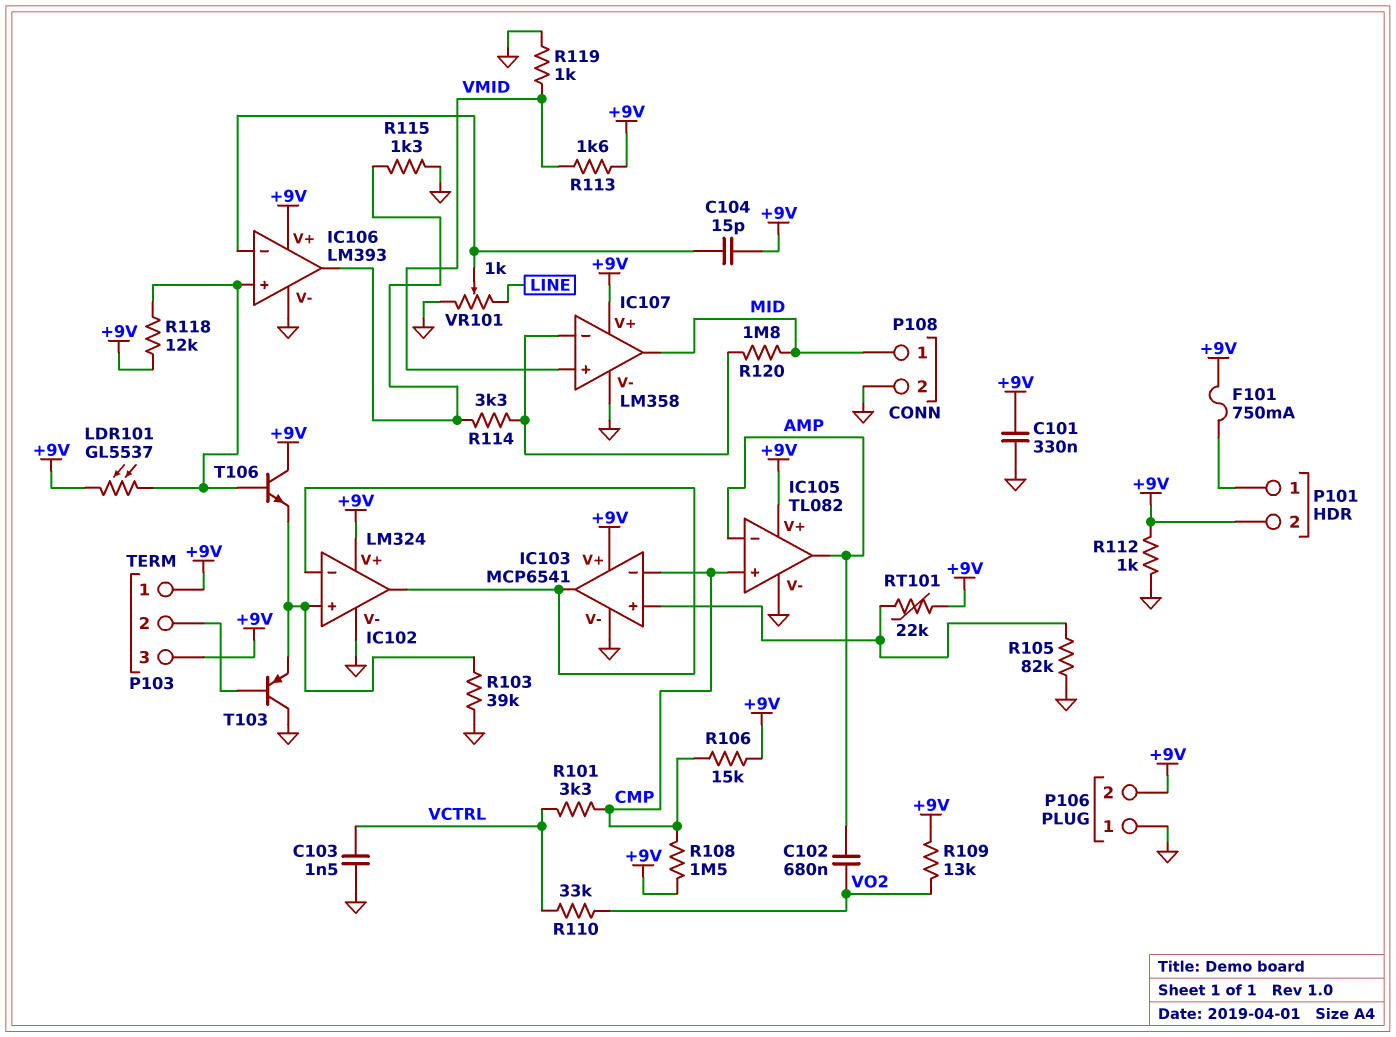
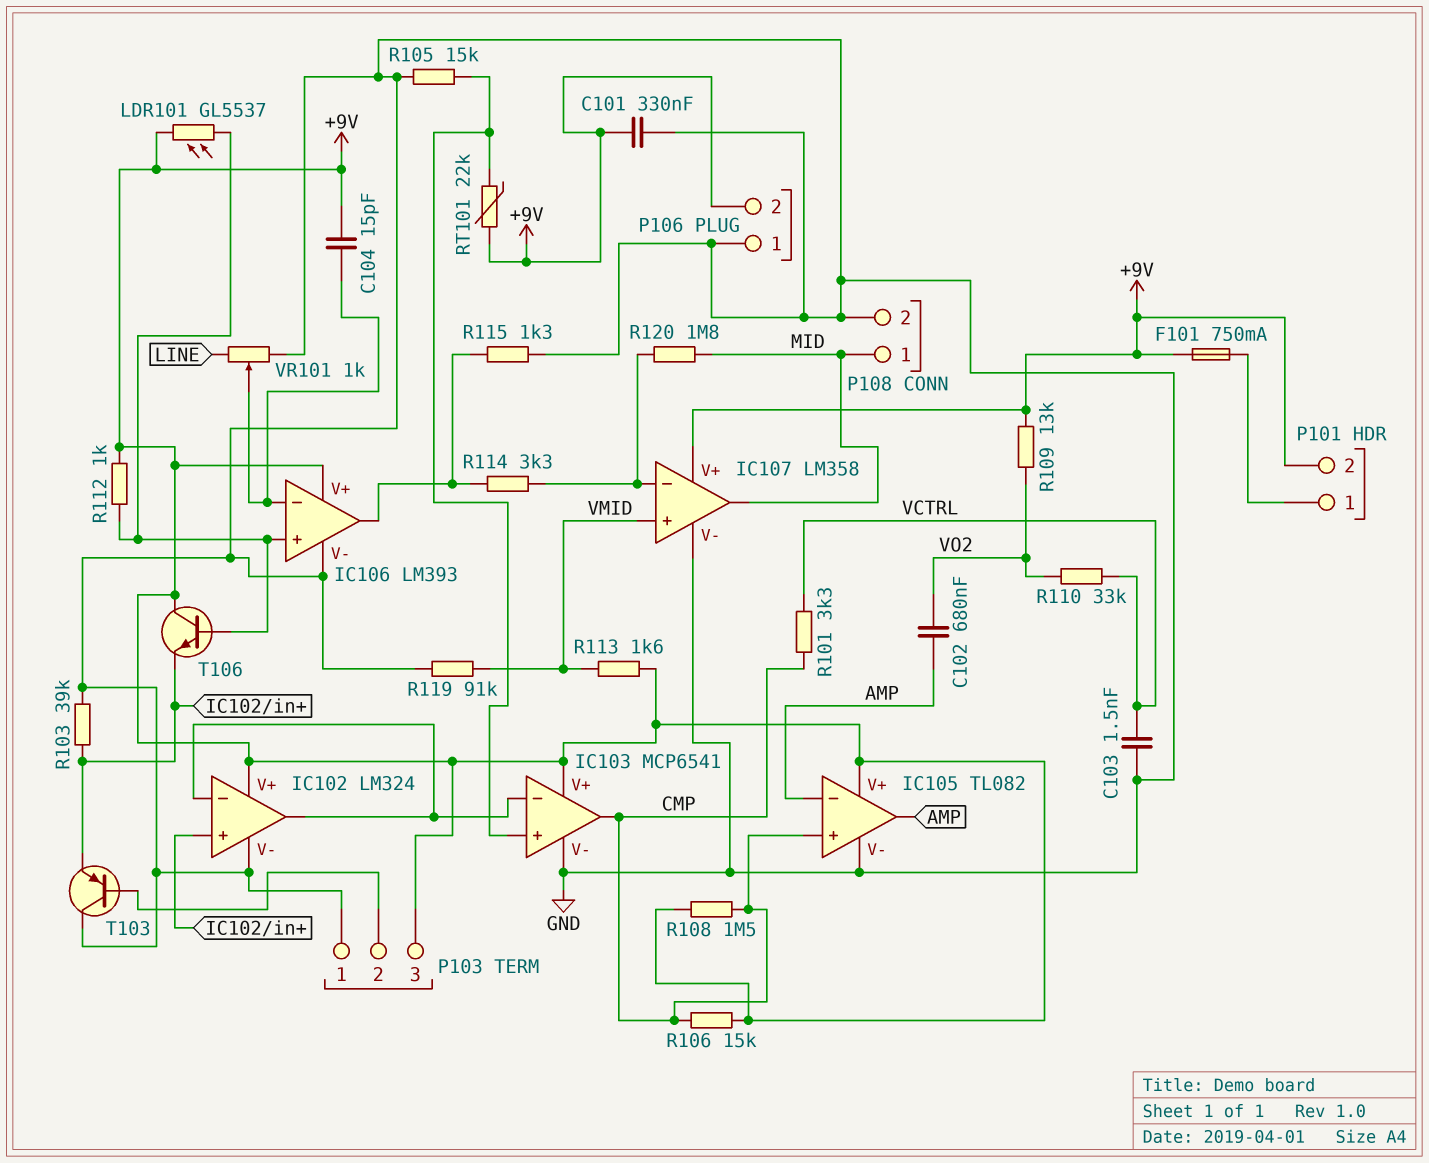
IC103 pin in-: CMP -> IC102/in-
IC103 pin out: IC102/in- -> CMP
P103 pin 1: +9V -> GND
R105: 82k (GND, IC103/in+) -> 15k (GND, IC103/in+)
R112: 1k (+9V, GND) -> 1k (+9V, IC106/in+)
R118: 12k (+9V, IC106/in+) -> none
R119: 1k (GND, VMID) -> 91k (GND, VMID)

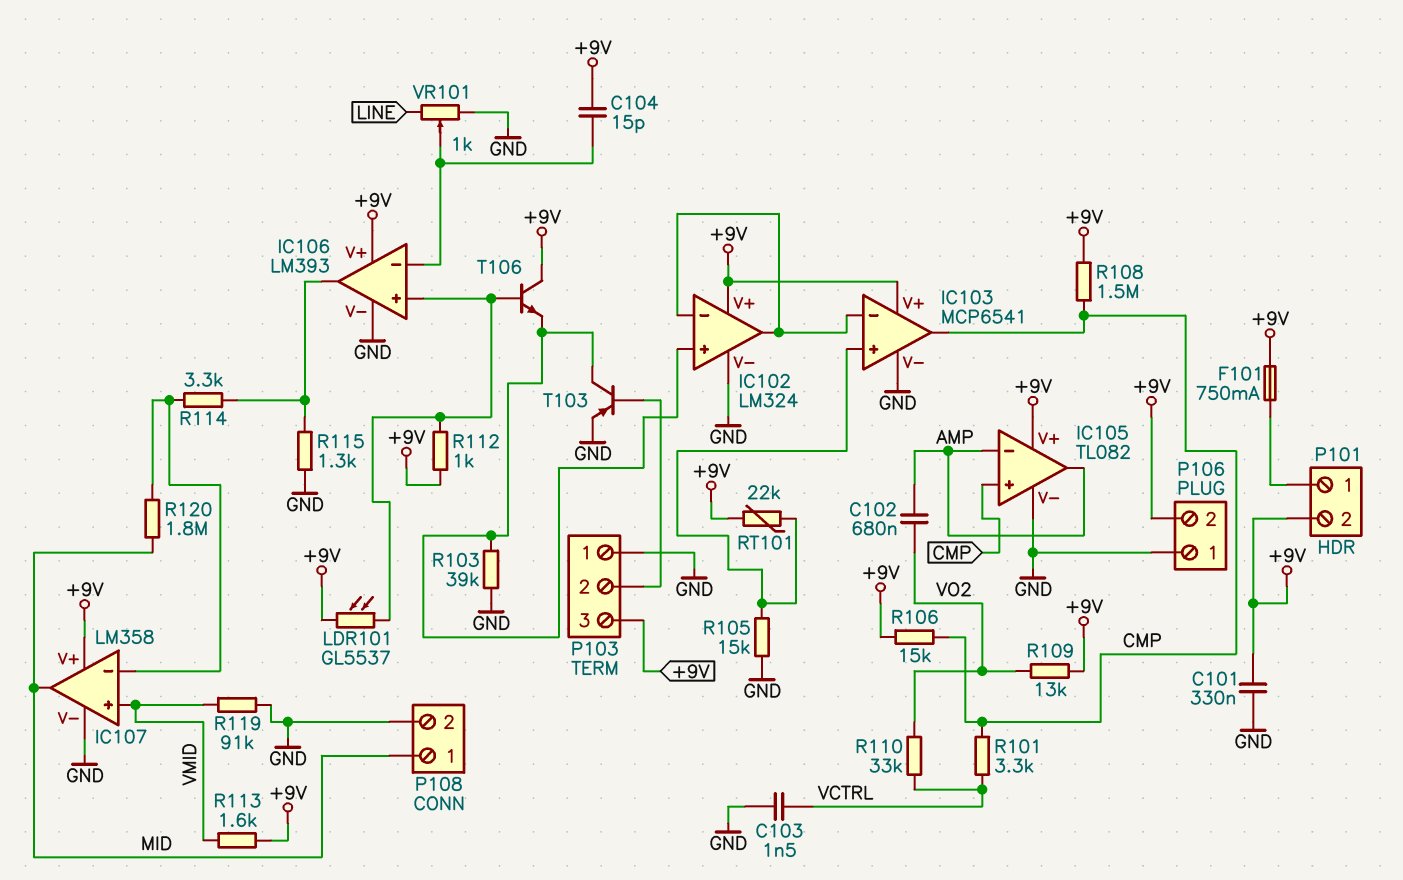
T103: PNP (B P103/2, C GND, E IC102/in+) -> PNP (B P103/2, C IC102/in+, E GND)

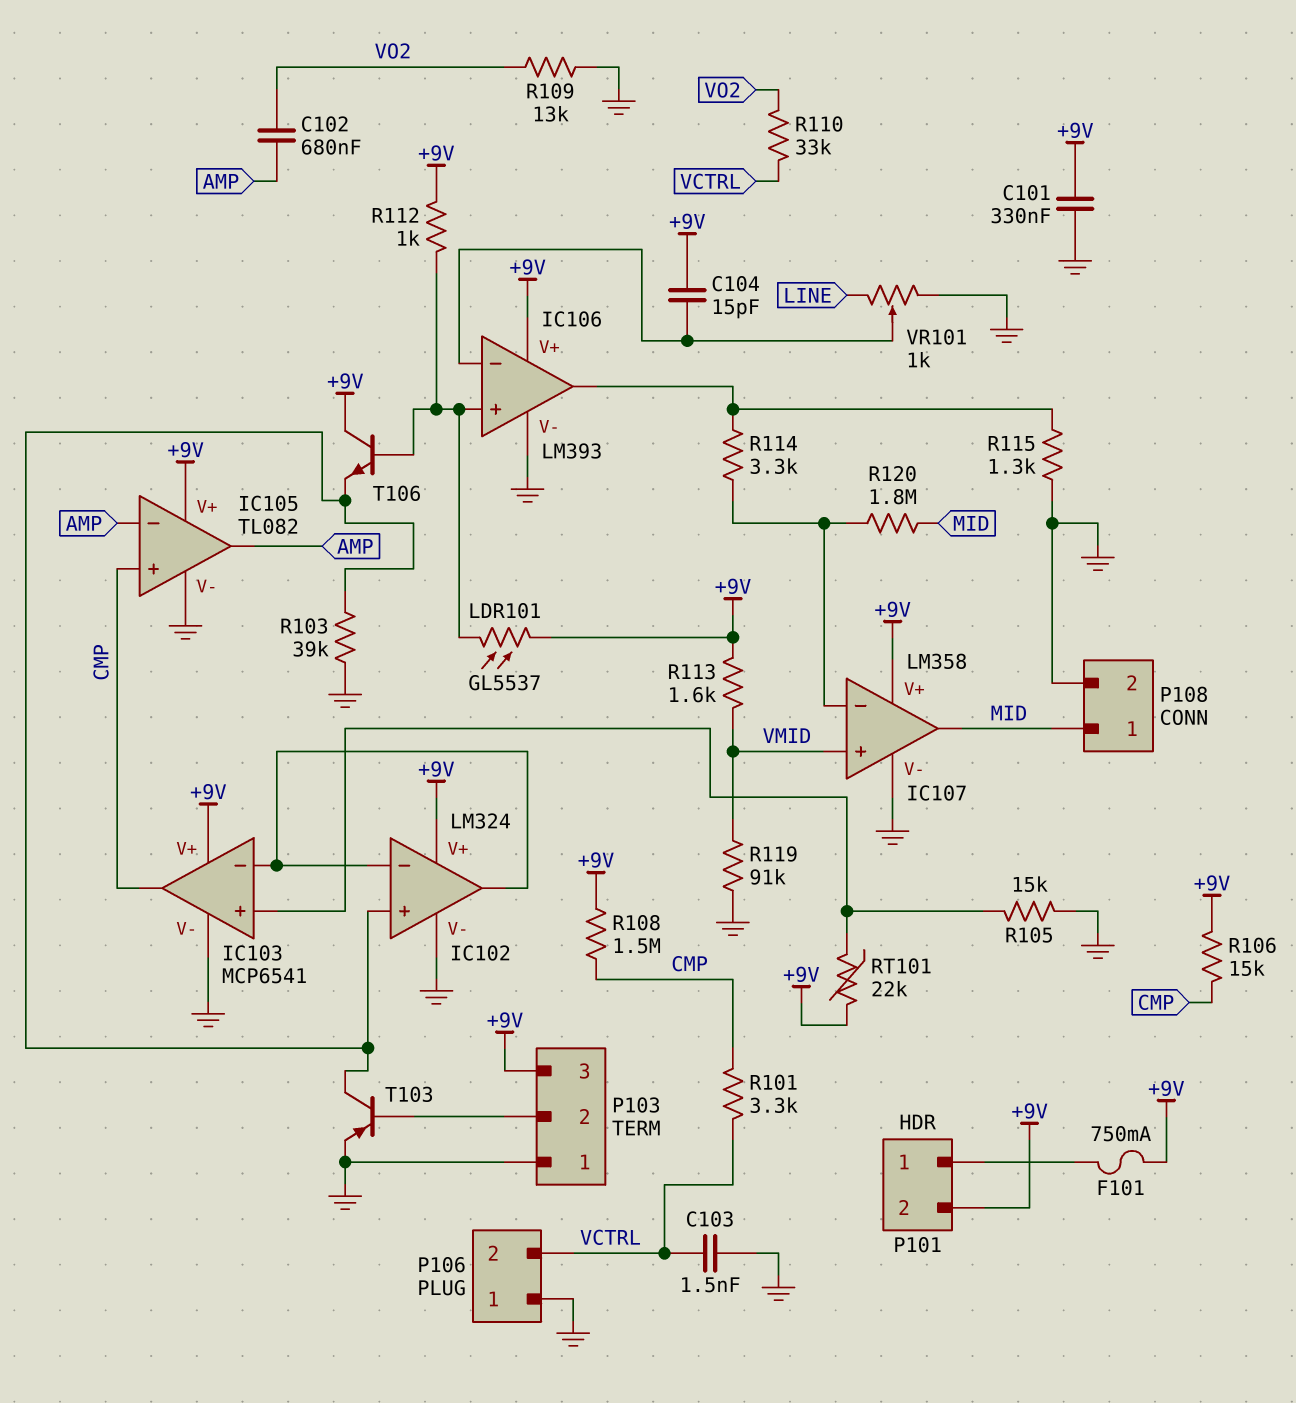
P106 pin 2: +9V -> VCTRL
R109: 13k (+9V, VO2) -> 13k (GND, VO2)

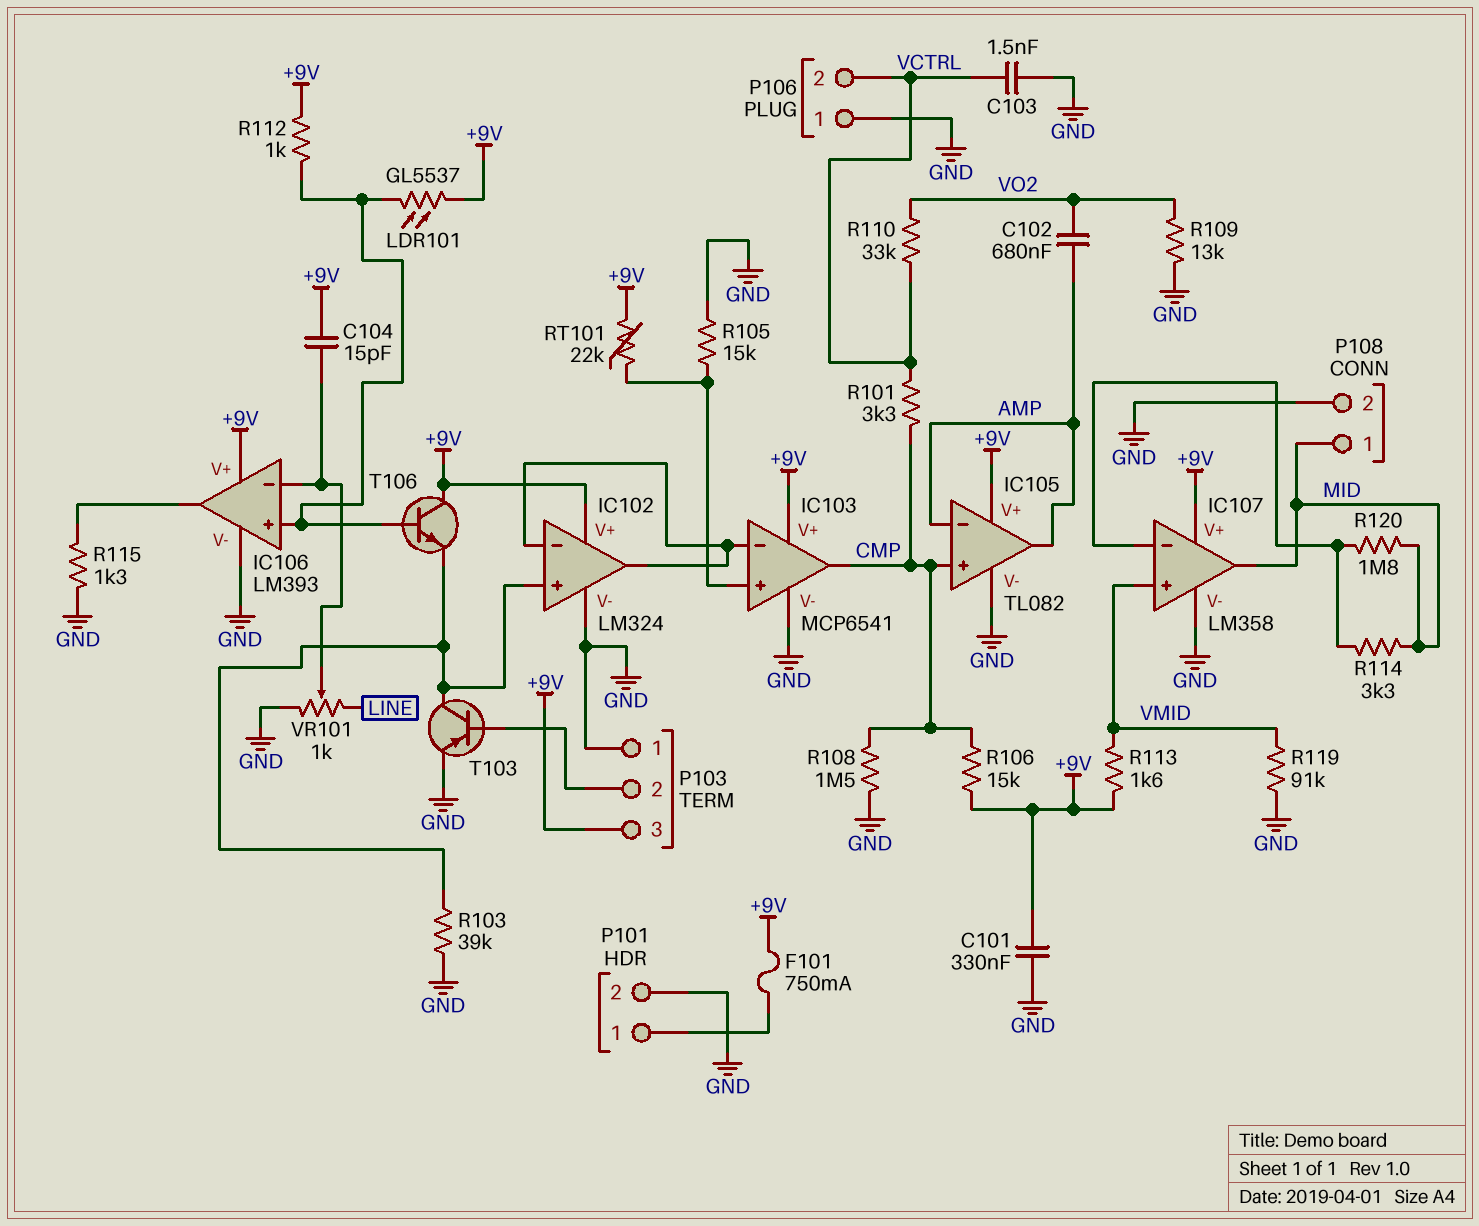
P101 pin 2: +9V -> GND
R108: 1.5M (+9V, CMP) -> 1.5M (CMP, GND)
R114: 3.3k (IC106/out, IC107/in-) -> 3.3k (IC107/in-, MID)

